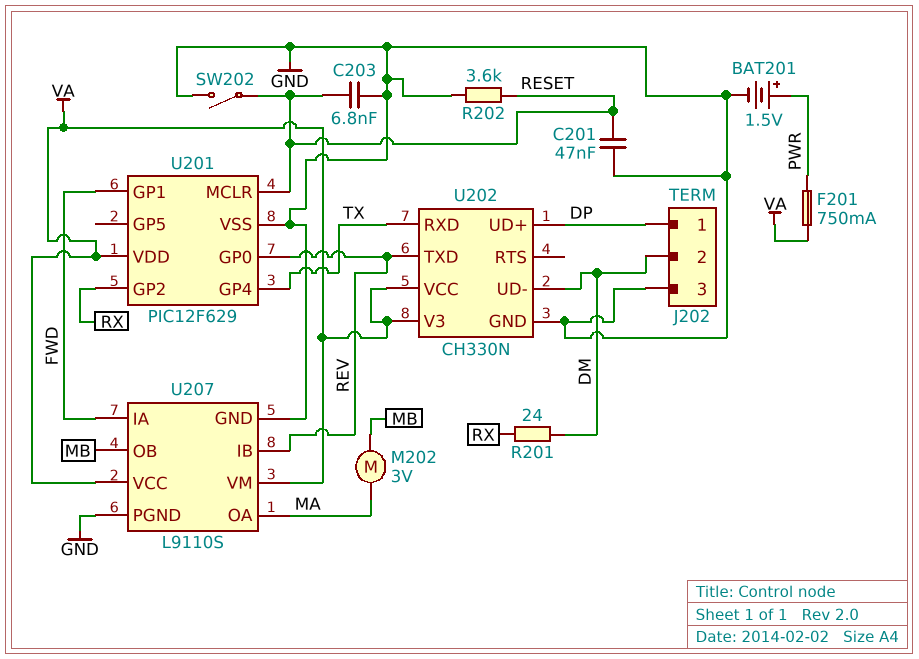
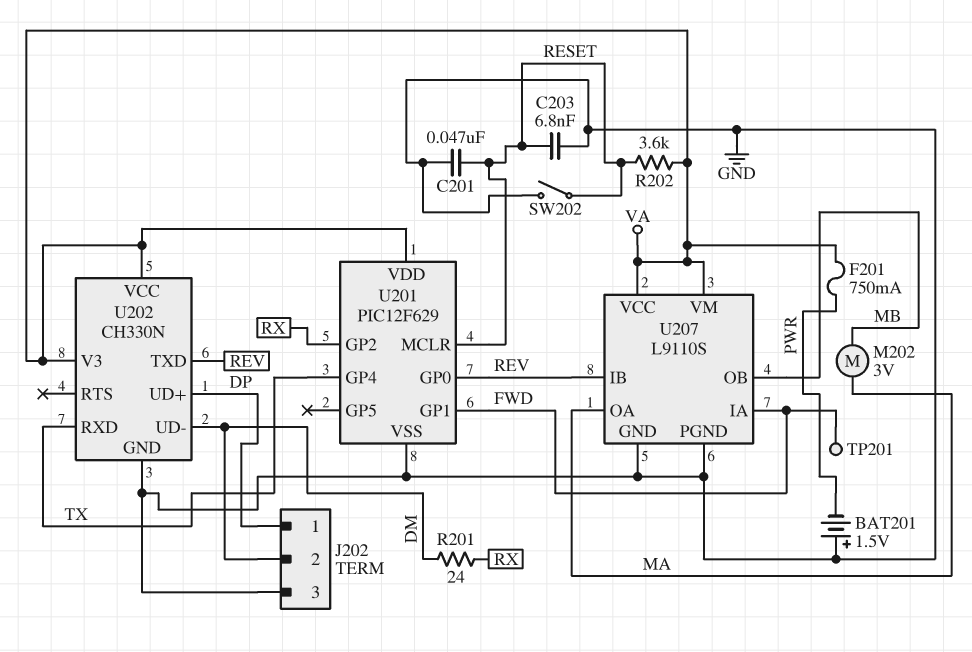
BAT201: 1.5V (plus PWR, minus GND) -> 1.5V (plus GND, minus PWR)
R202: 3.6k (GND, RESET) -> 3.6k (RESET, VA)
TP201: none -> test point (FWD)

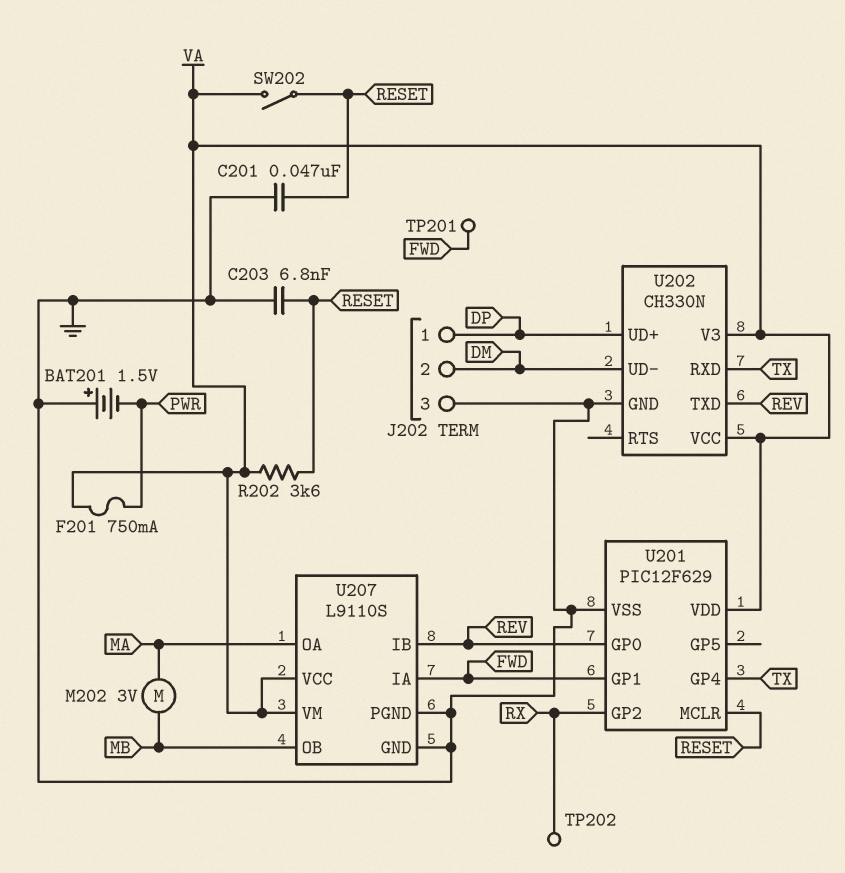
R201: 24 (DM, RX) -> none
SW202: switch (GND, RESET) -> switch (RESET, VA)
TP202: none -> test point (RX)

